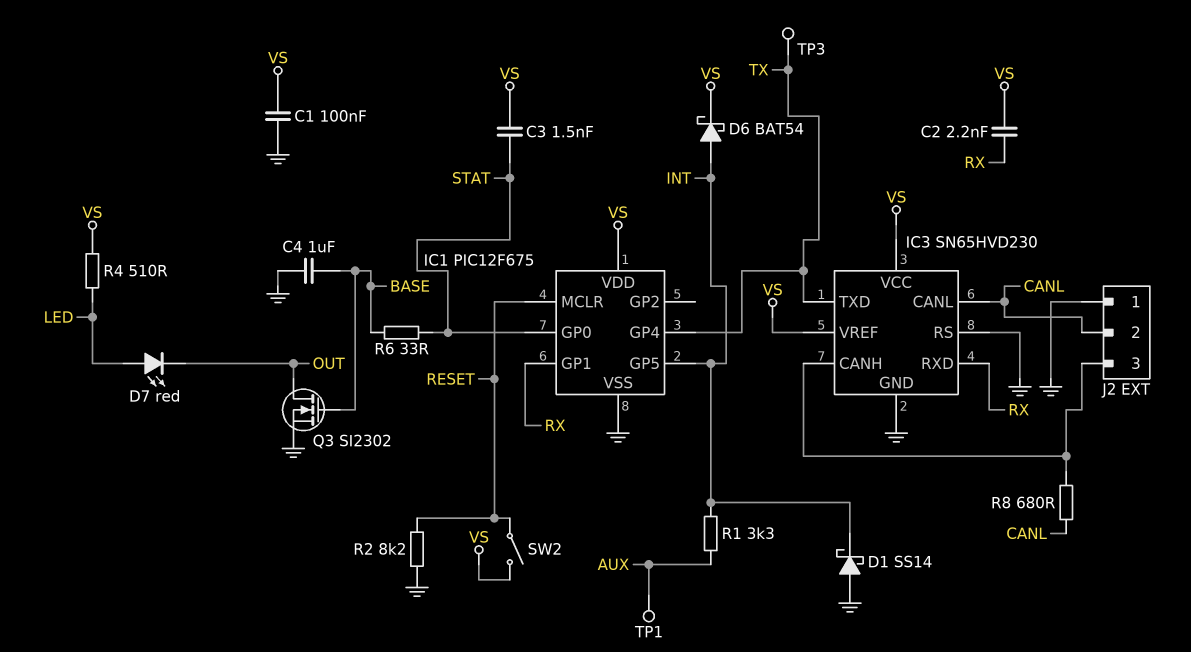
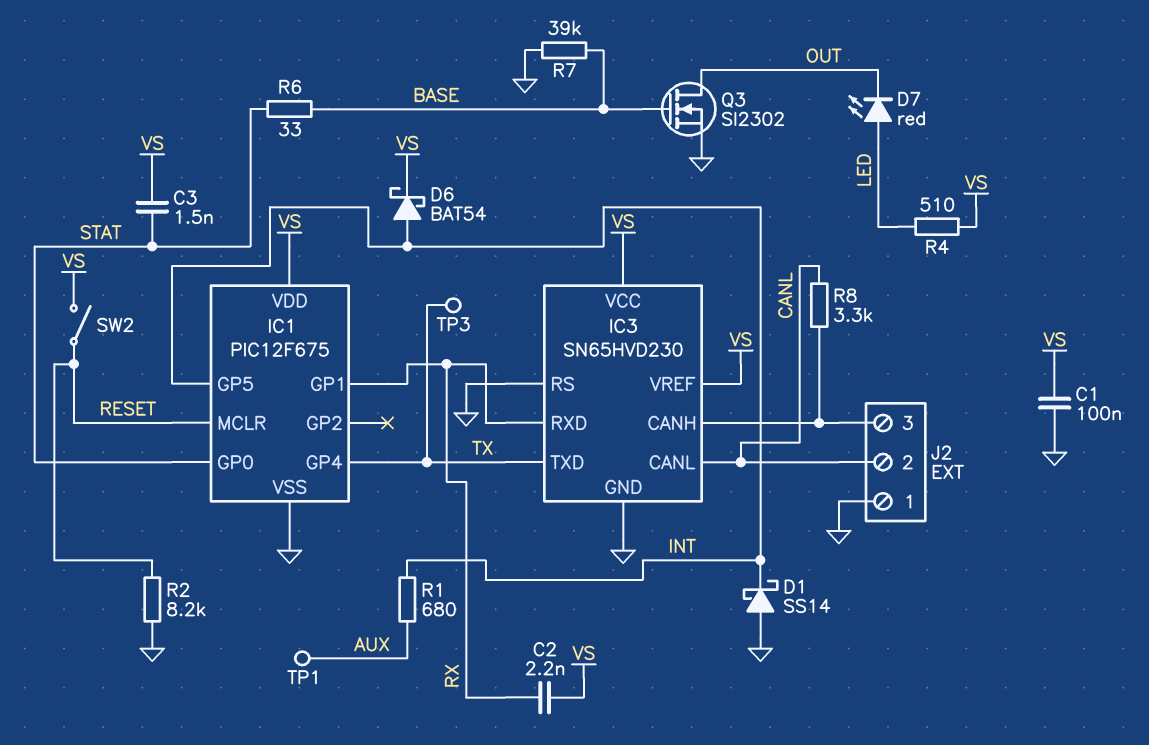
C4: 1uF (BASE, GND) -> none
R1: 3.3k (AUX, INT) -> 680 (AUX, INT)
R7: none -> 39k (BASE, GND)
R8: 680 (CANL, IC3/CANH) -> 3.3k (CANL, IC3/CANH)

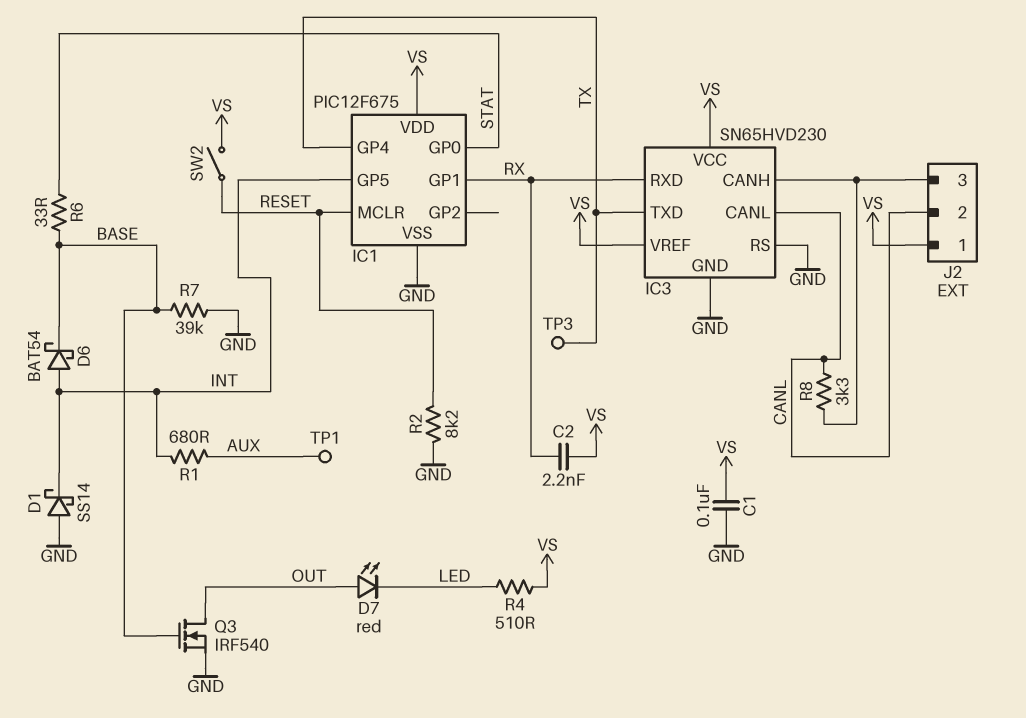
C3: 1.5nF (STAT, VS) -> none
D6: schottky BAT54 (A INT, K VS) -> schottky BAT54 (A INT, K BASE)
D7: LED red (A LED, K OUT) -> LED red (A OUT, K LED)
J2 pin 1: GND -> VS
Q3: NMOS SI2302 (G BASE, D OUT, S GND) -> NMOS IRF540 (G BASE, D OUT, S GND)

